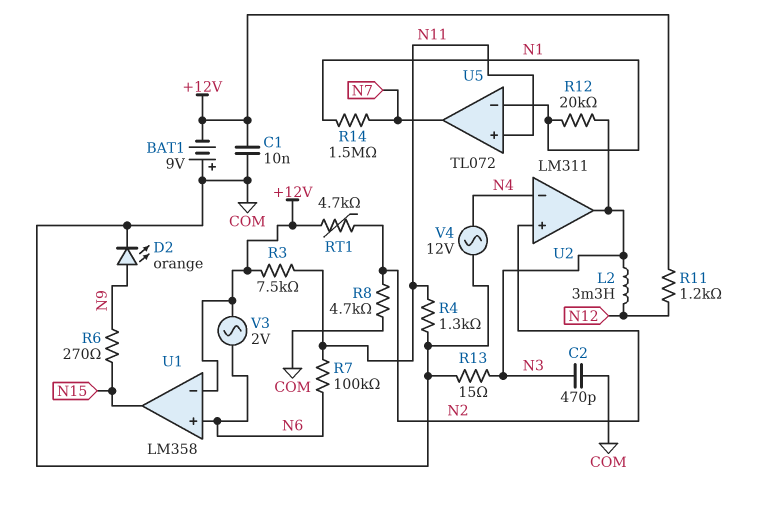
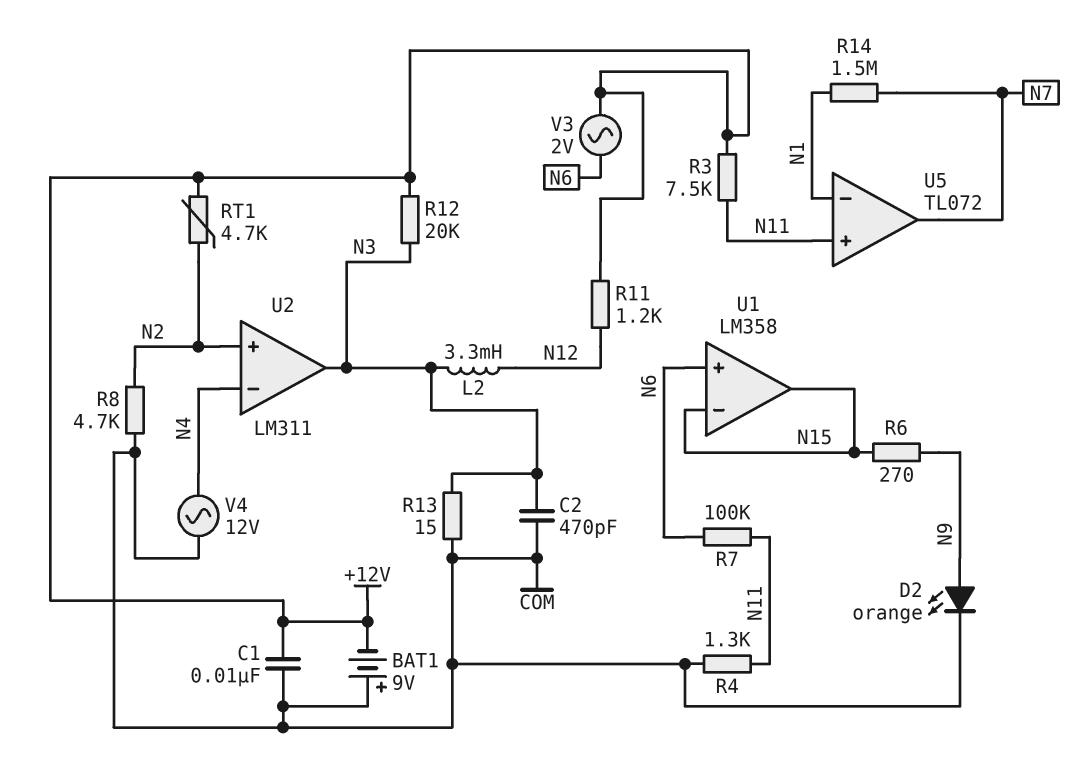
R12: 20k (N1, N3) -> 20k (+12V, N3)
U1 pin in-: +12V -> N15

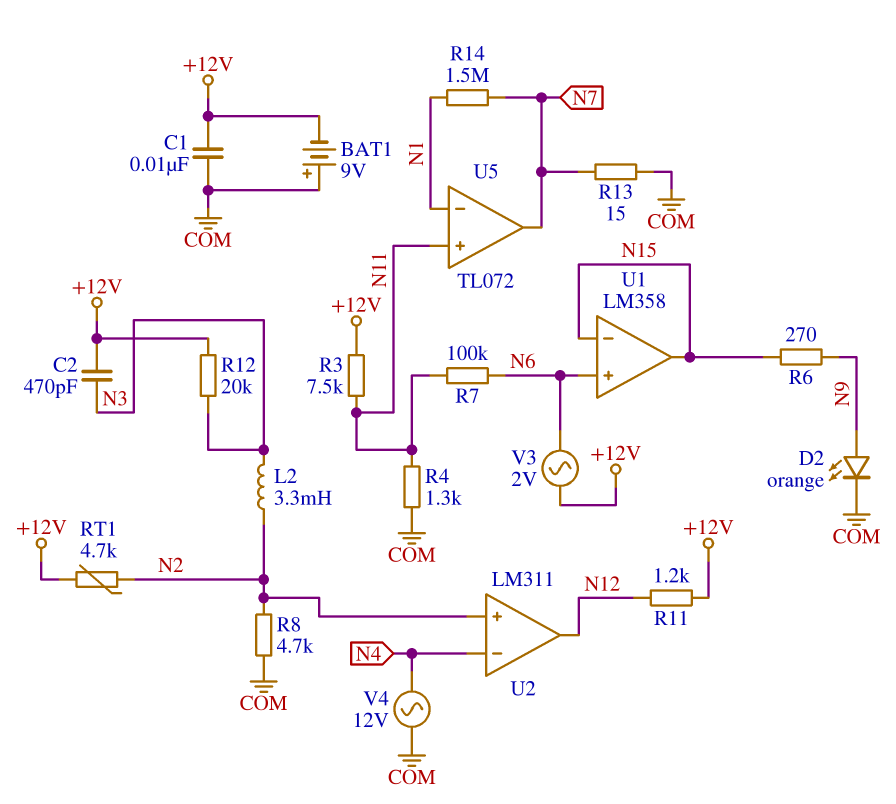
C2: 470pF (COM, N3) -> 470pF (+12V, N3)
L2: 3.3mH (N3, N12) -> 3.3mH (N2, N3)
R13: 15 (COM, N3) -> 15 (COM, N7)
U2 pin out: N3 -> N12

